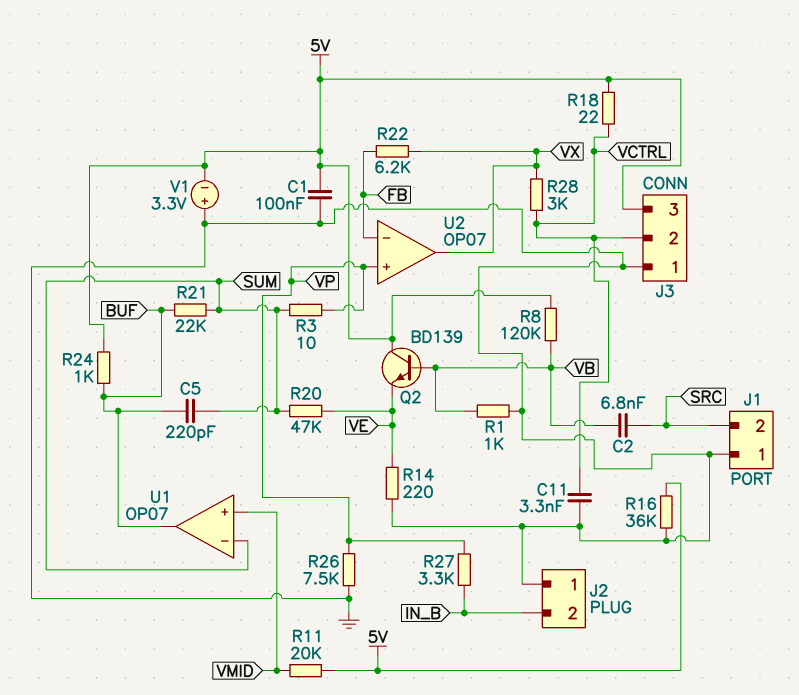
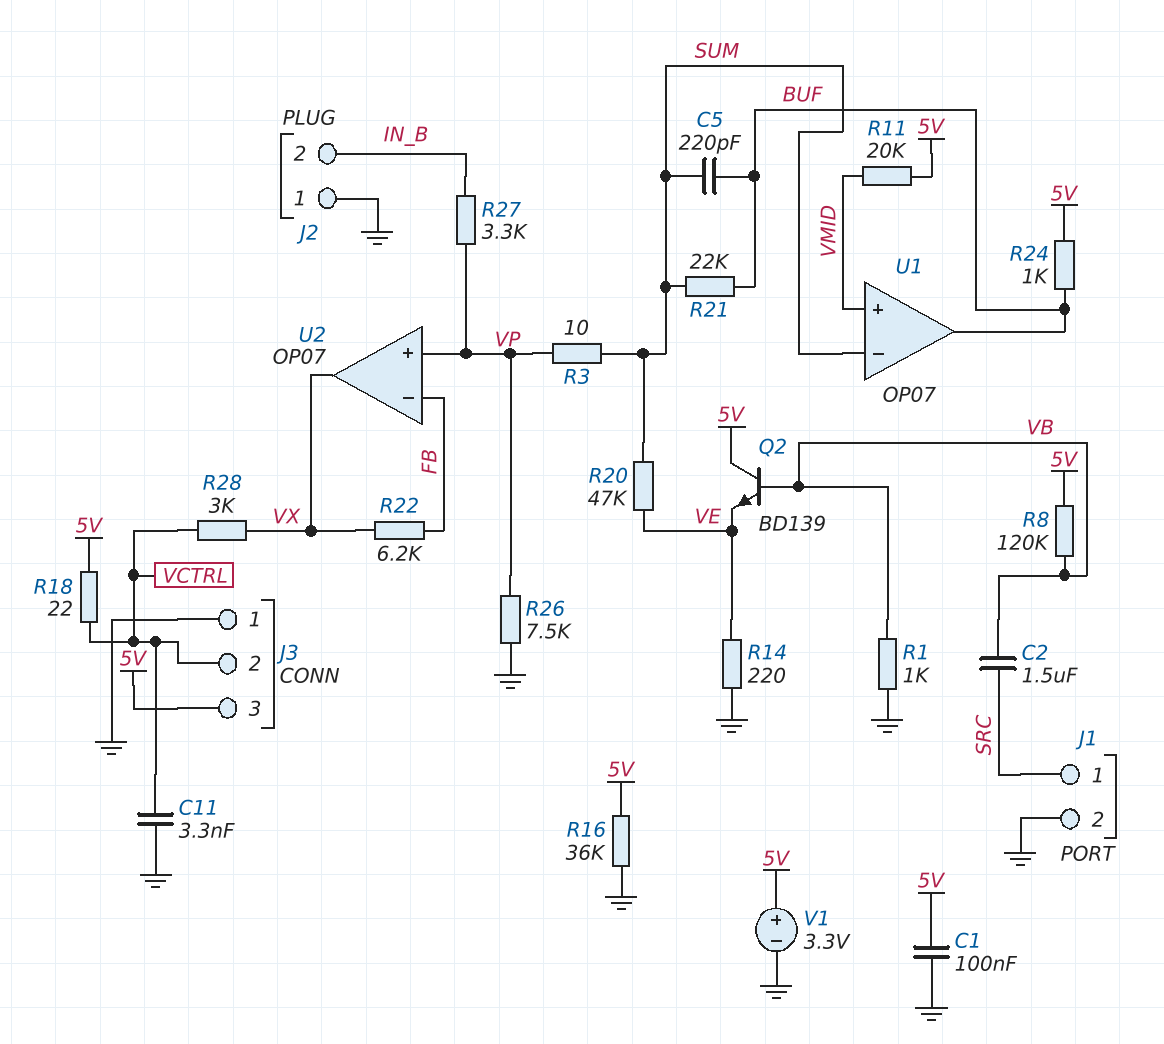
C2: 6.8nF (SRC, VB) -> 1.5uF (SRC, VB)
J1 pin 1: GND -> SRC
J1 pin 2: SRC -> GND
V1: 3.3V (plus GND, minus 5V) -> 3.3V (plus 5V, minus GND)

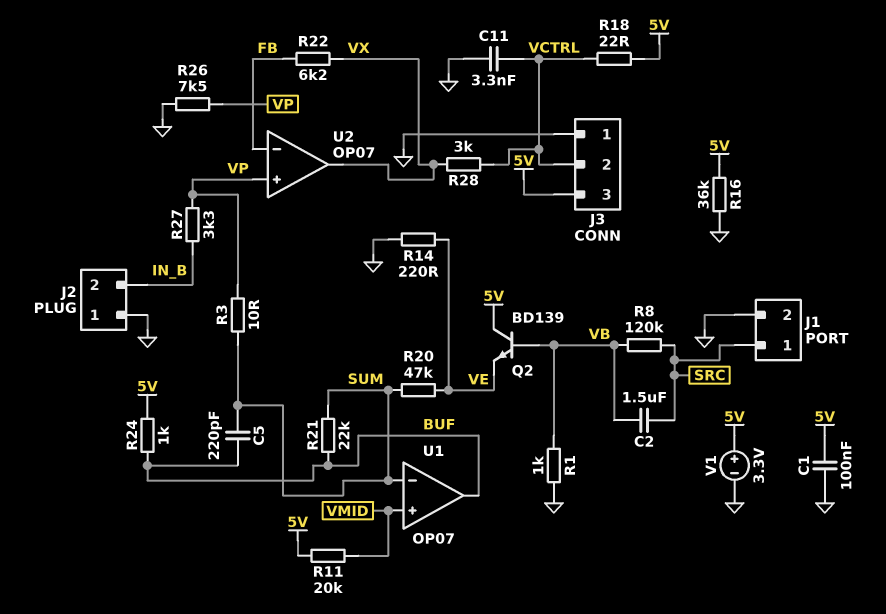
R8: 120k (5V, VB) -> 120k (SRC, VB)

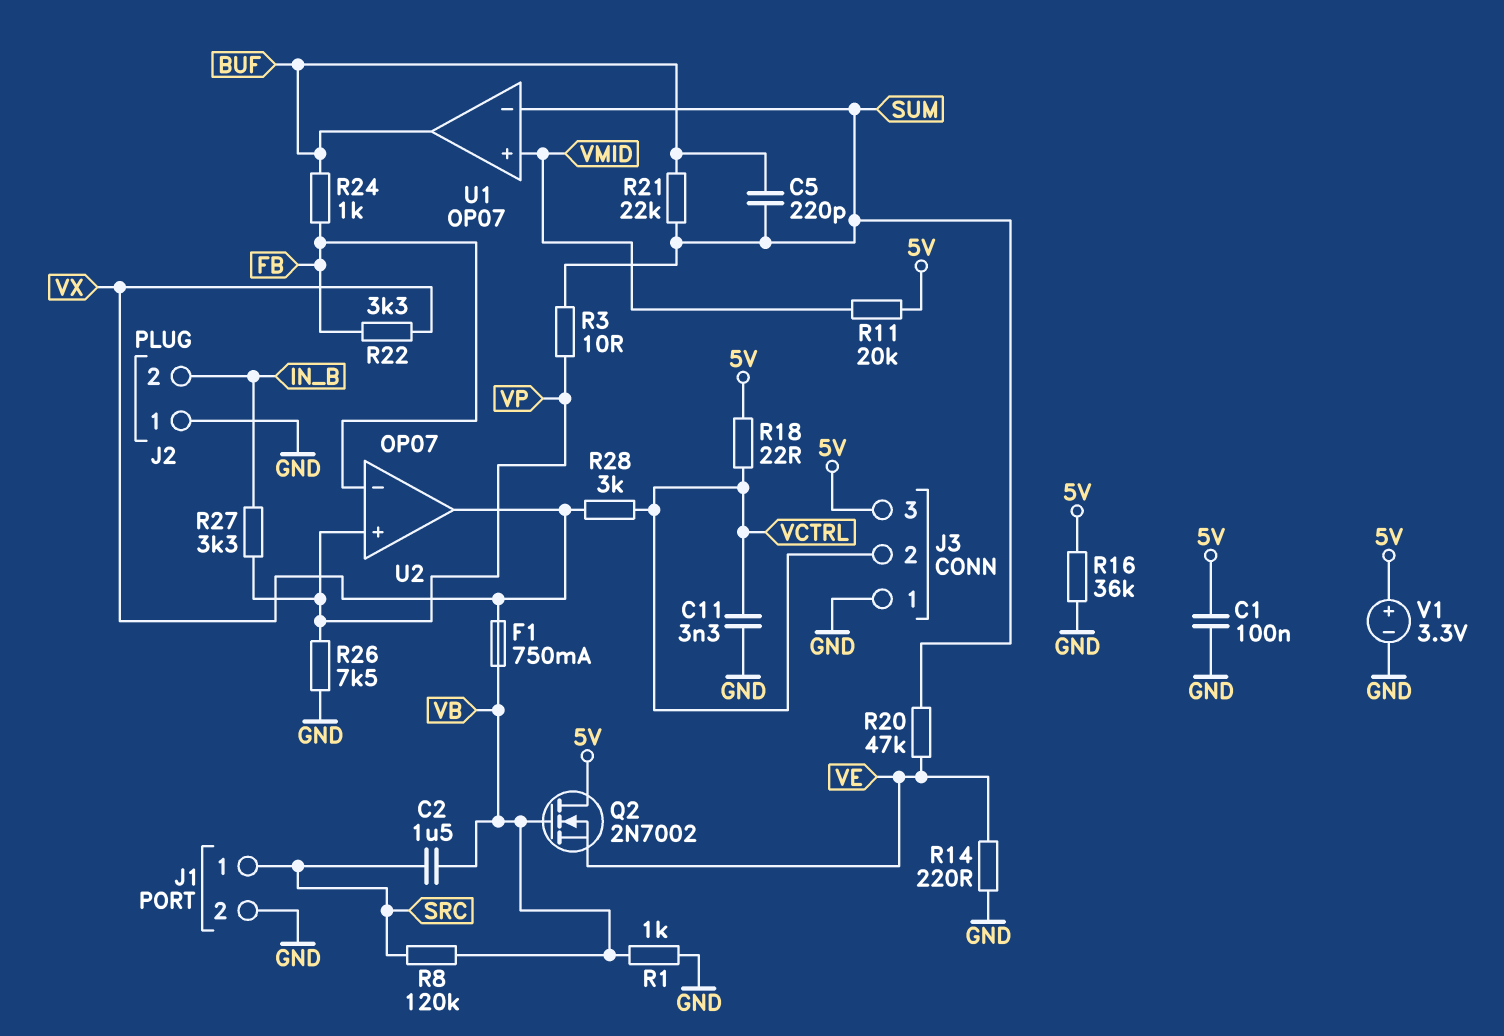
F1: none -> 750mA (VB, VX)
Q2: NPN BD139 (B VB, C 5V, E VE) -> NMOS 2N7002 (G VB, D 5V, S VE)
R22: 6.2k (FB, VX) -> 3.3k (FB, VX)
R24: 1k (5V, BUF) -> 1k (BUF, FB)

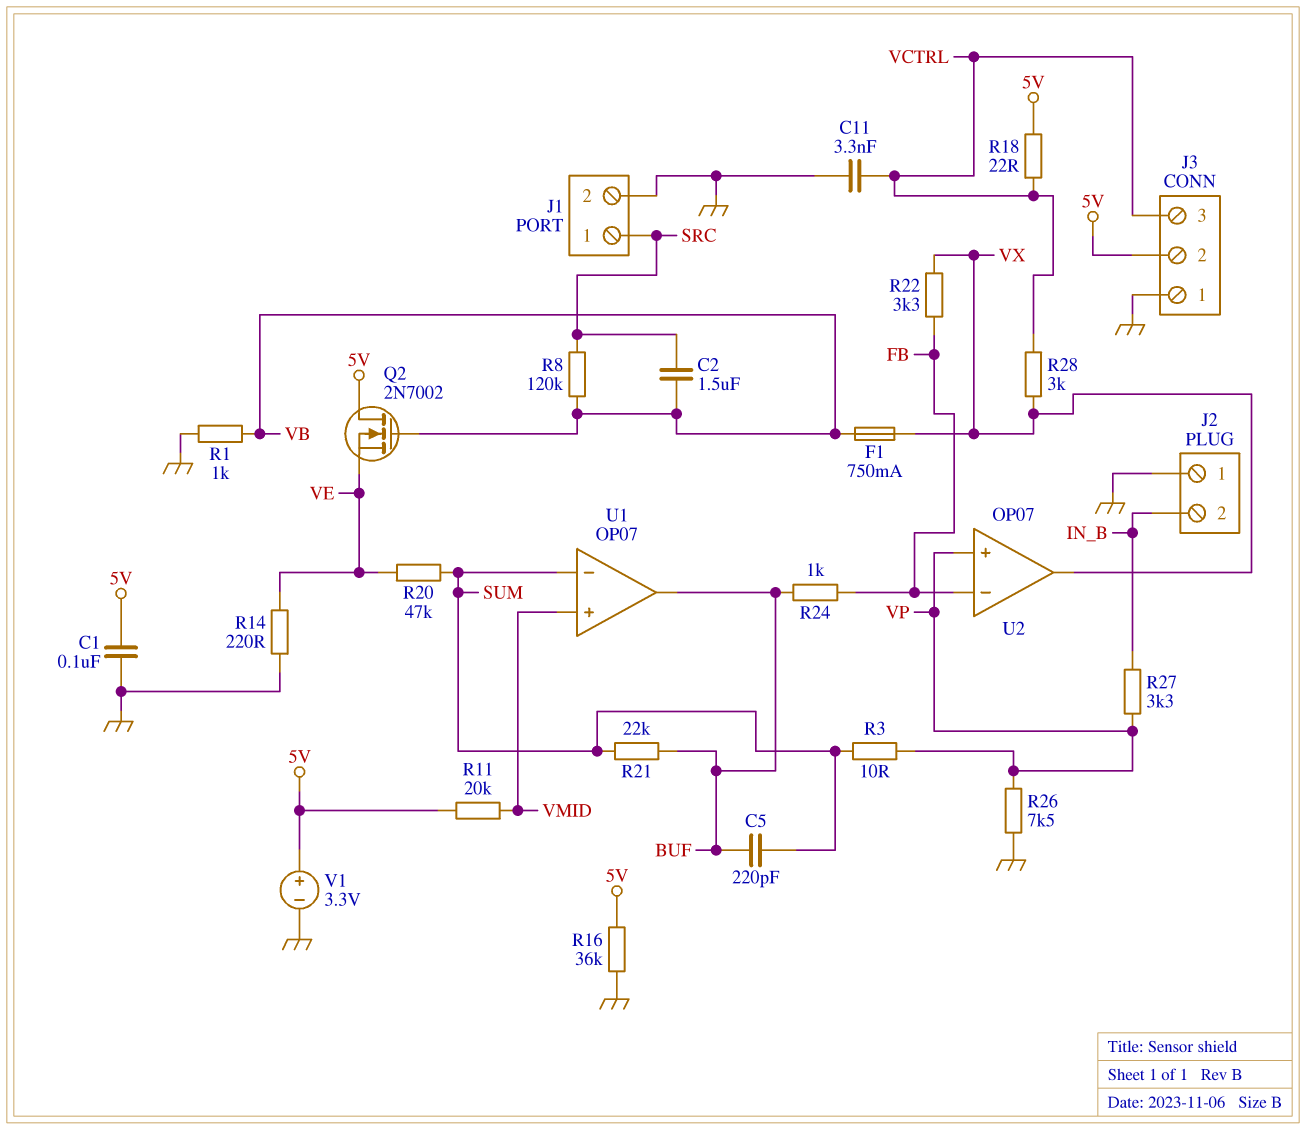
J3 pin 2: VCTRL -> 5V
J3 pin 3: 5V -> VCTRL

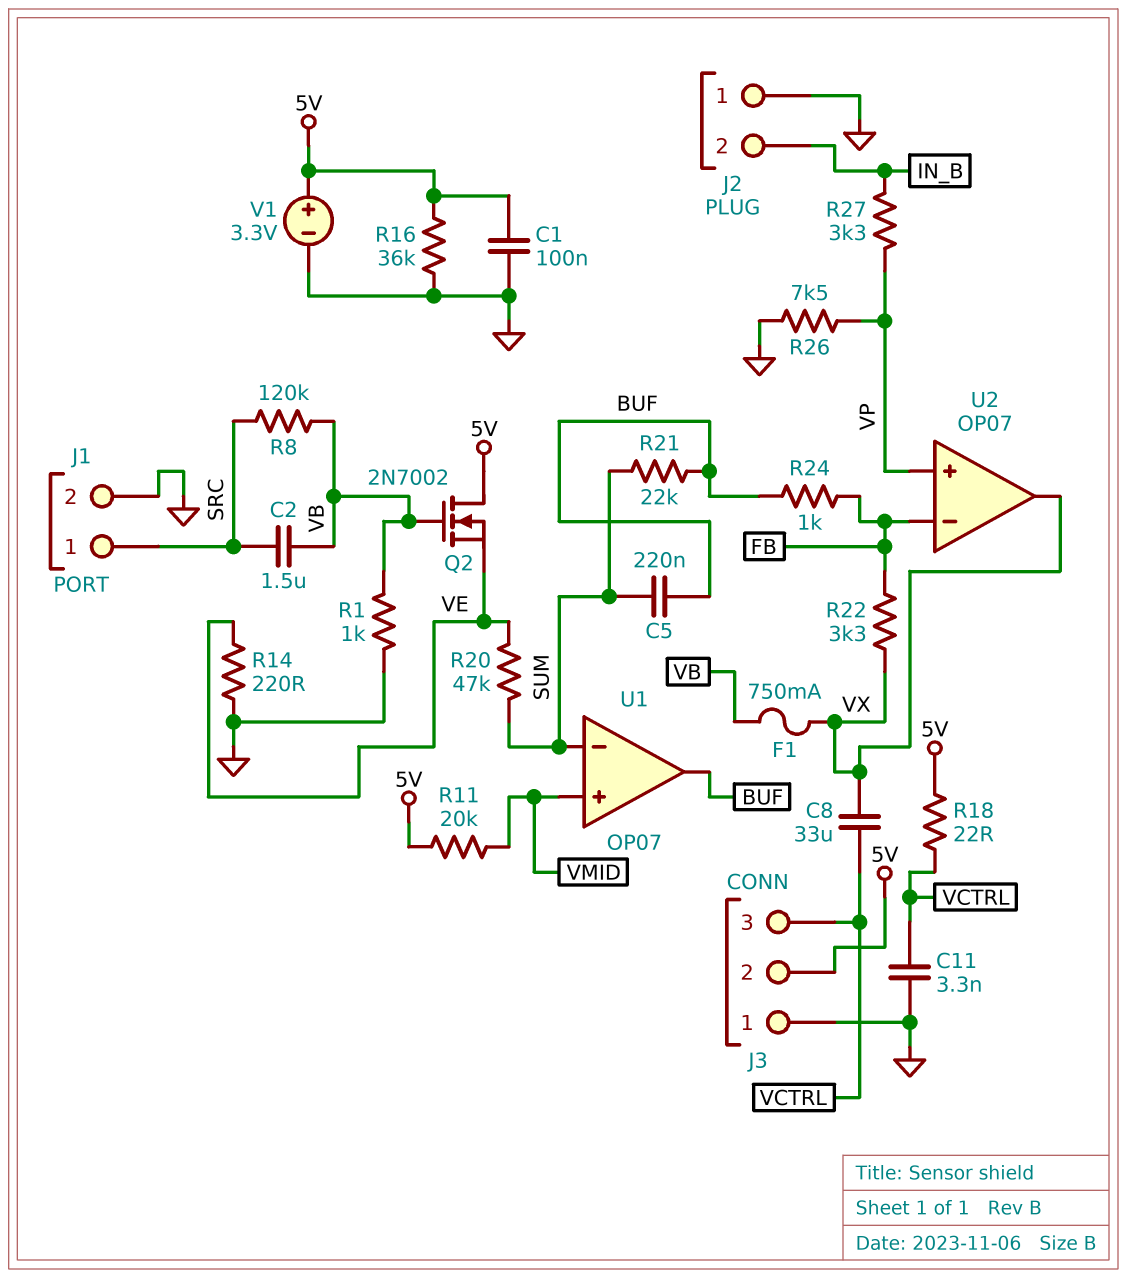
C5: 220pF (BUF, SUM) -> 220nF (BUF, SUM)
C8: none -> 33uF (VCTRL, VX)
R3: 10 (SUM, VP) -> none
R28: 3k (VCTRL, VX) -> none

